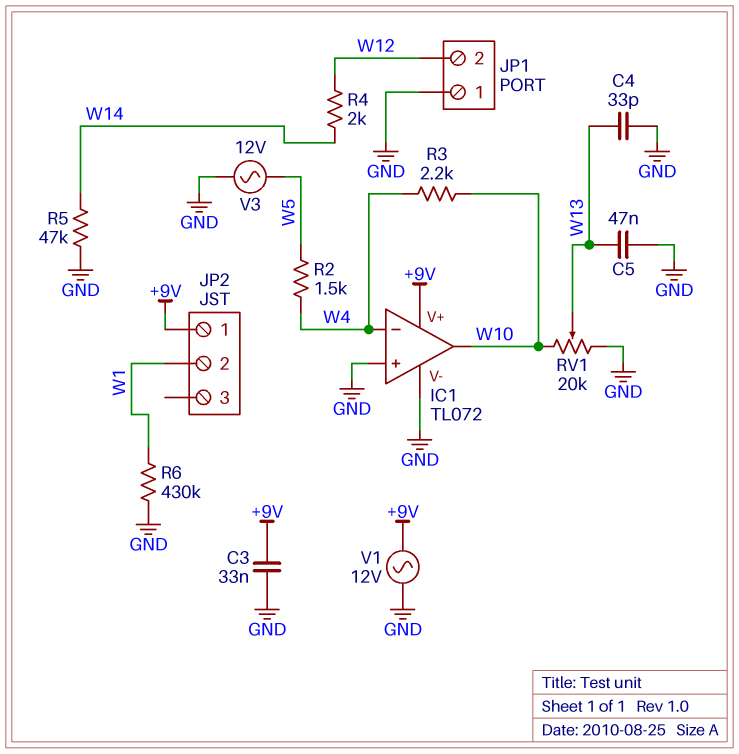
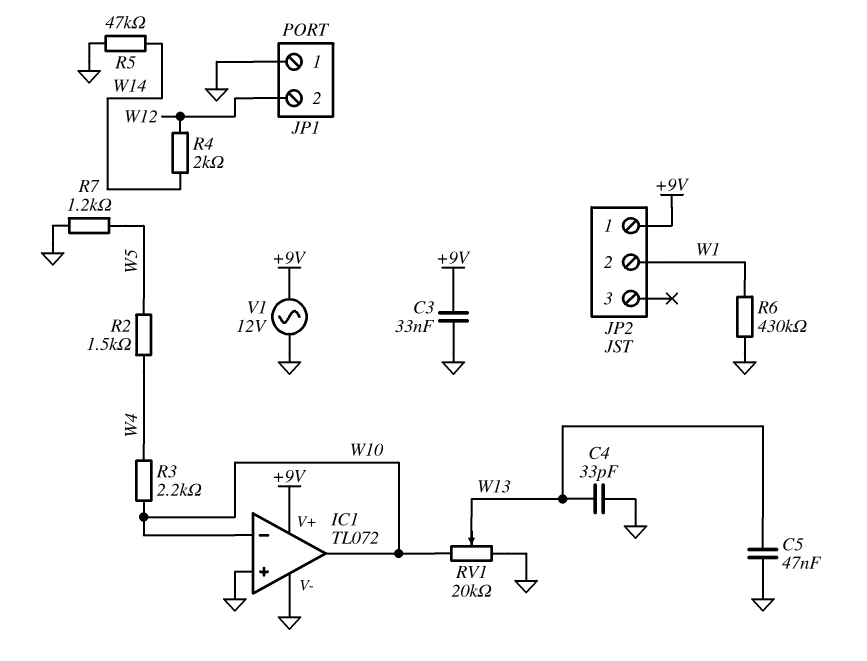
IC1 pin in-: W4 -> W10
R7: none -> 1.2k (GND, W5)
V3: AC 12V (GND, W5) -> none

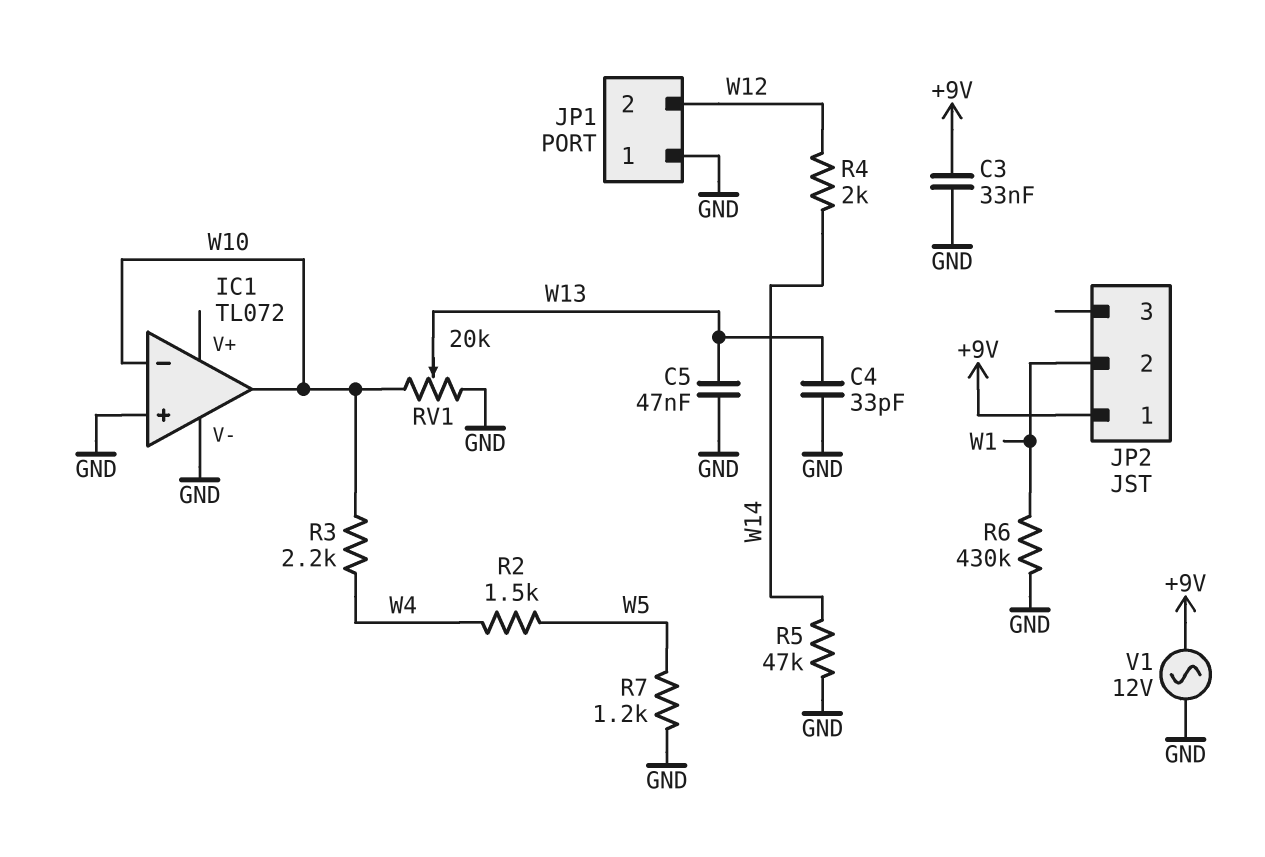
IC1 pin V+: +9V -> none

